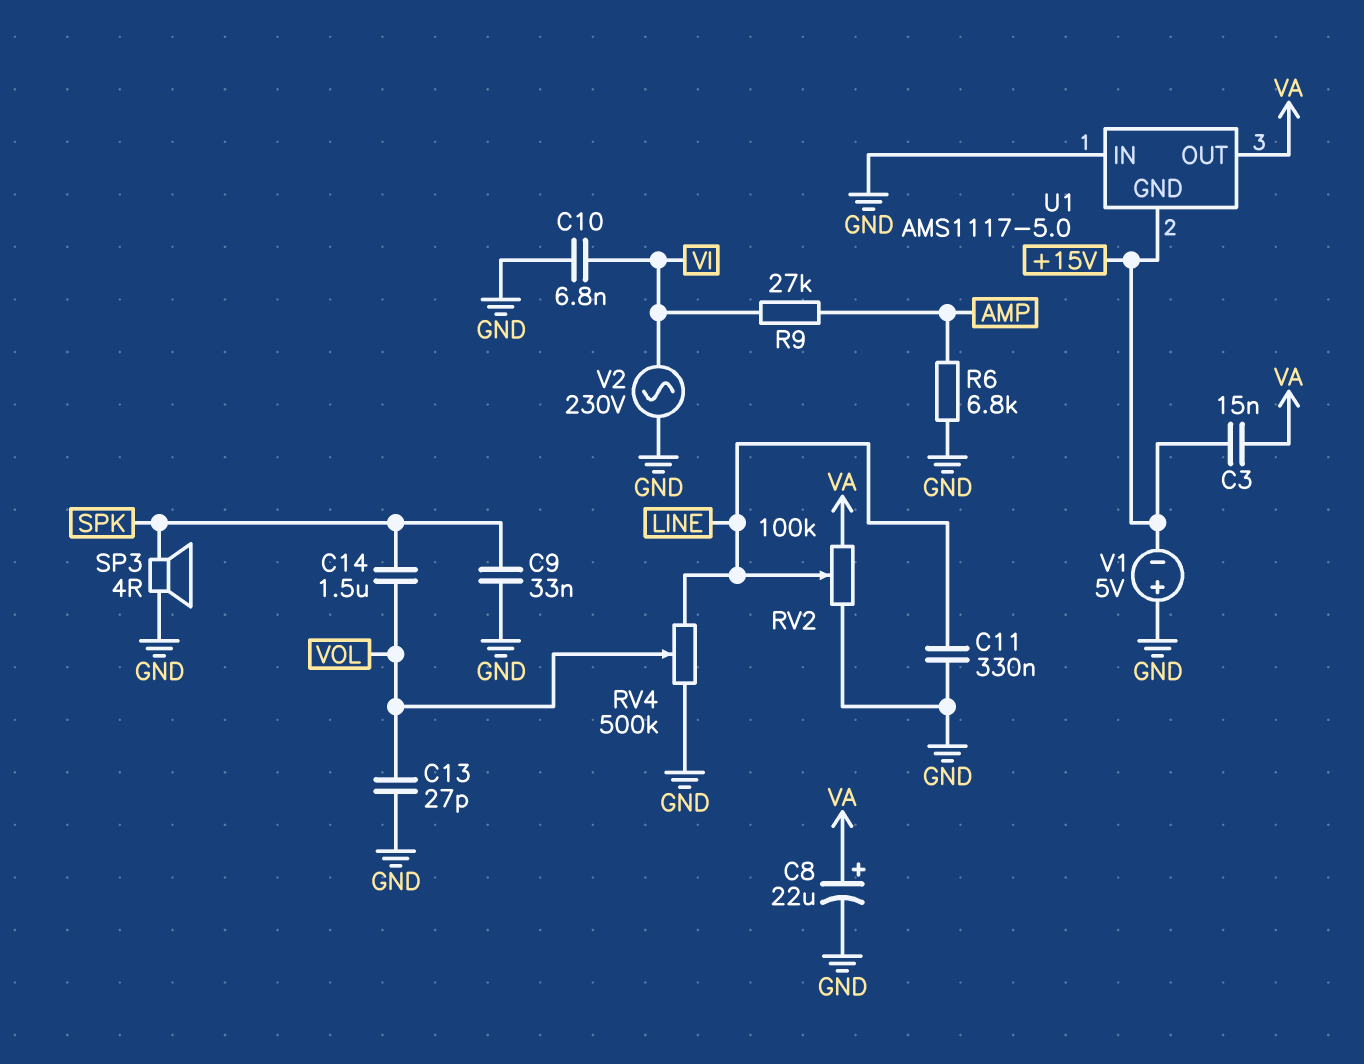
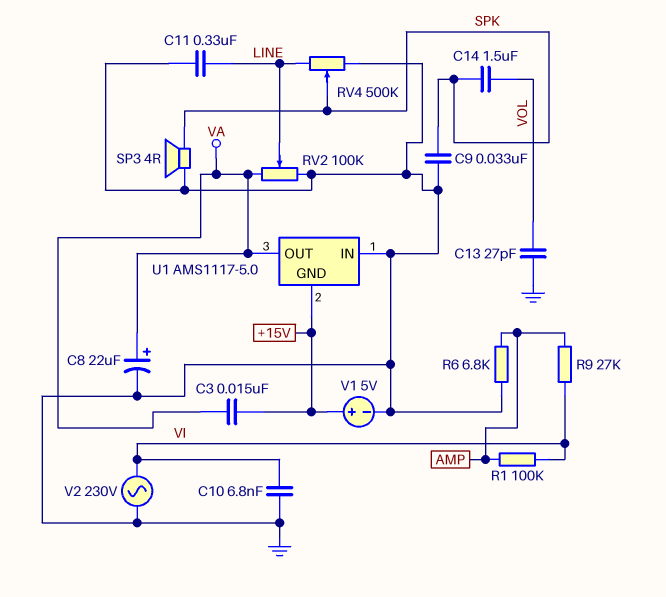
R1: none -> 100k (AMP, VI)
RV4: 500k (GND, LINE, wiper VOL) -> 500k (GND, LINE, wiper SPK)
V1: 5V (plus GND, minus +15V) -> 5V (plus +15V, minus GND)

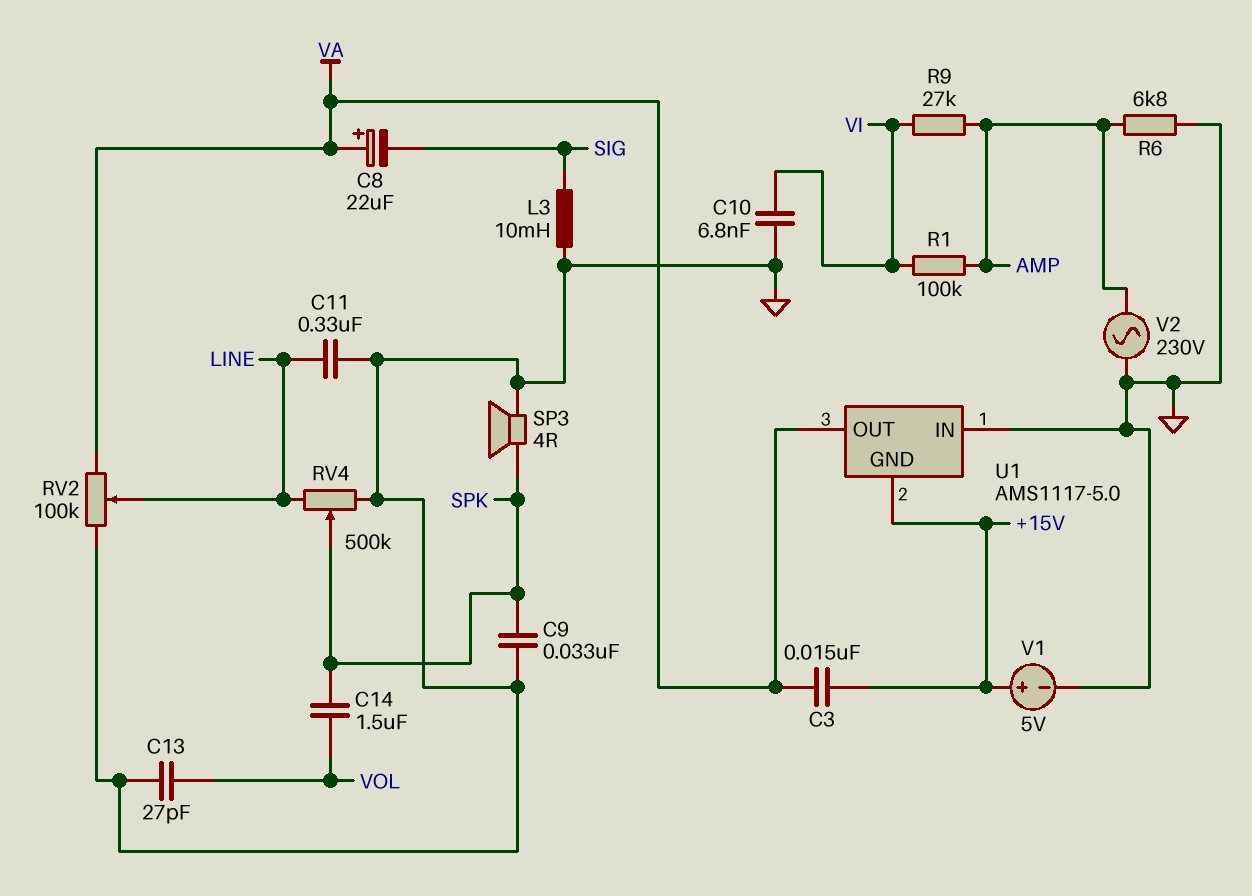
C8: 22uF (plus VA, minus GND) -> 22uF (plus VA, minus SIG)
L3: none -> 10mH (GND, SIG)
V2: AC 230V (GND, VI) -> AC 230V (AMP, GND)

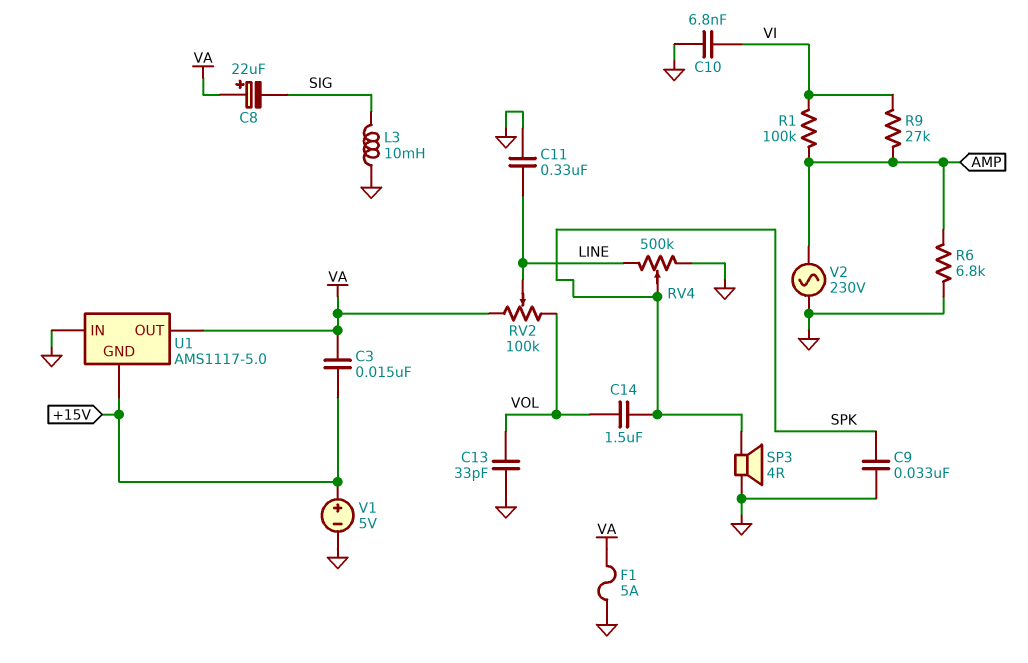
C13: 27pF (GND, VOL) -> 33pF (GND, VOL)
F1: none -> 5A (GND, VA)
RV2: 100k (GND, VA, wiper LINE) -> 100k (VA, VOL, wiper LINE)

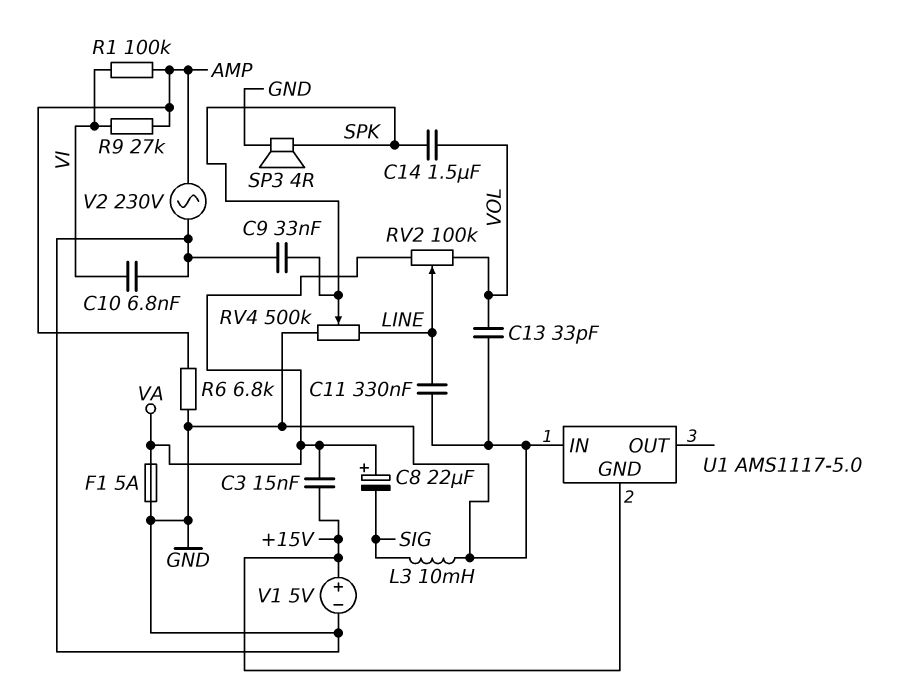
U1 pin OUT: VA -> none

